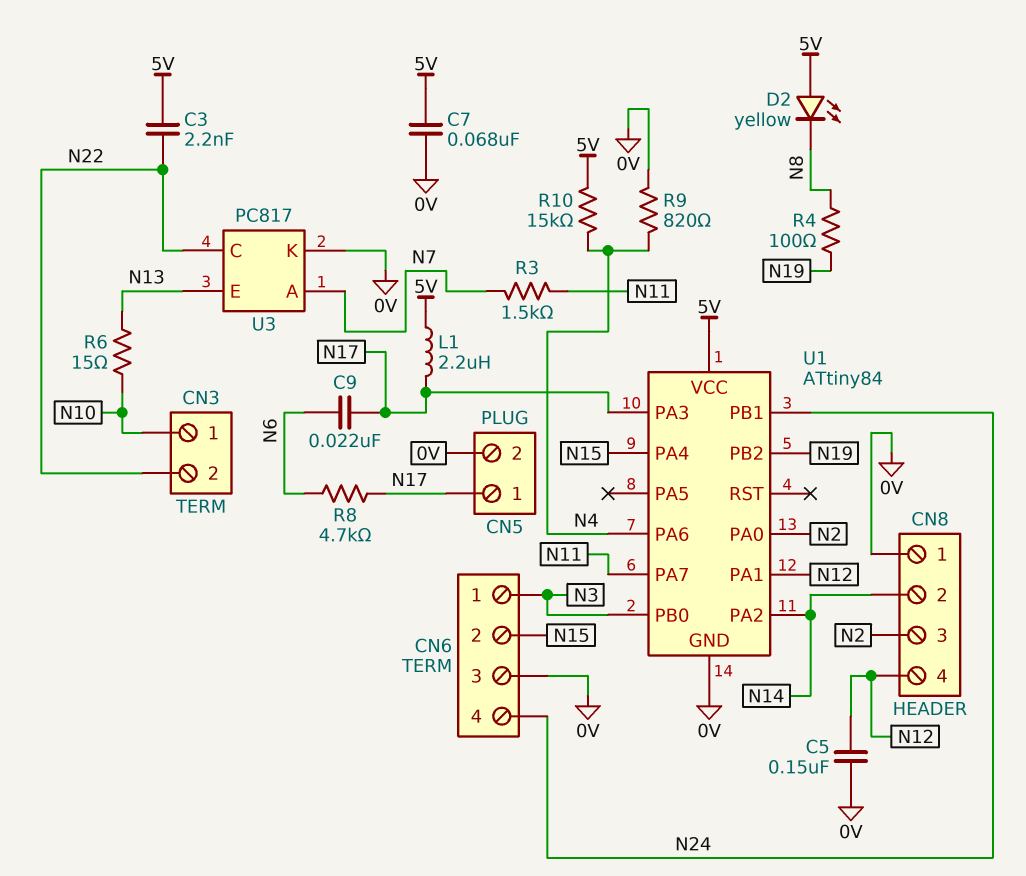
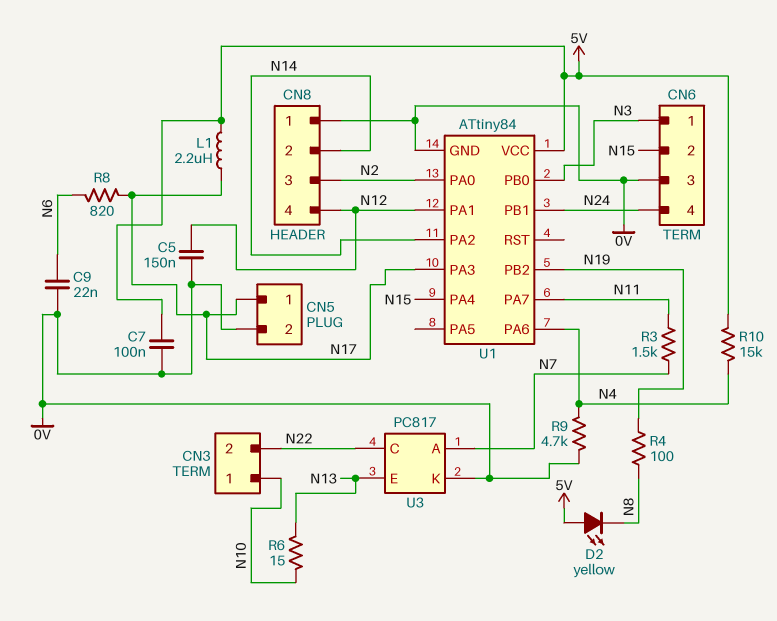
C3: 2.2nF (5V, N22) -> none
C7: 68nF (0V, 5V) -> 100nF (0V, 5V)
C9: 22nF (N6, N17) -> 22nF (0V, N6)
R8: 4.7k (N6, N17) -> 820 (N6, N17)
R9: 820 (0V, N4) -> 4.7k (0V, N4)

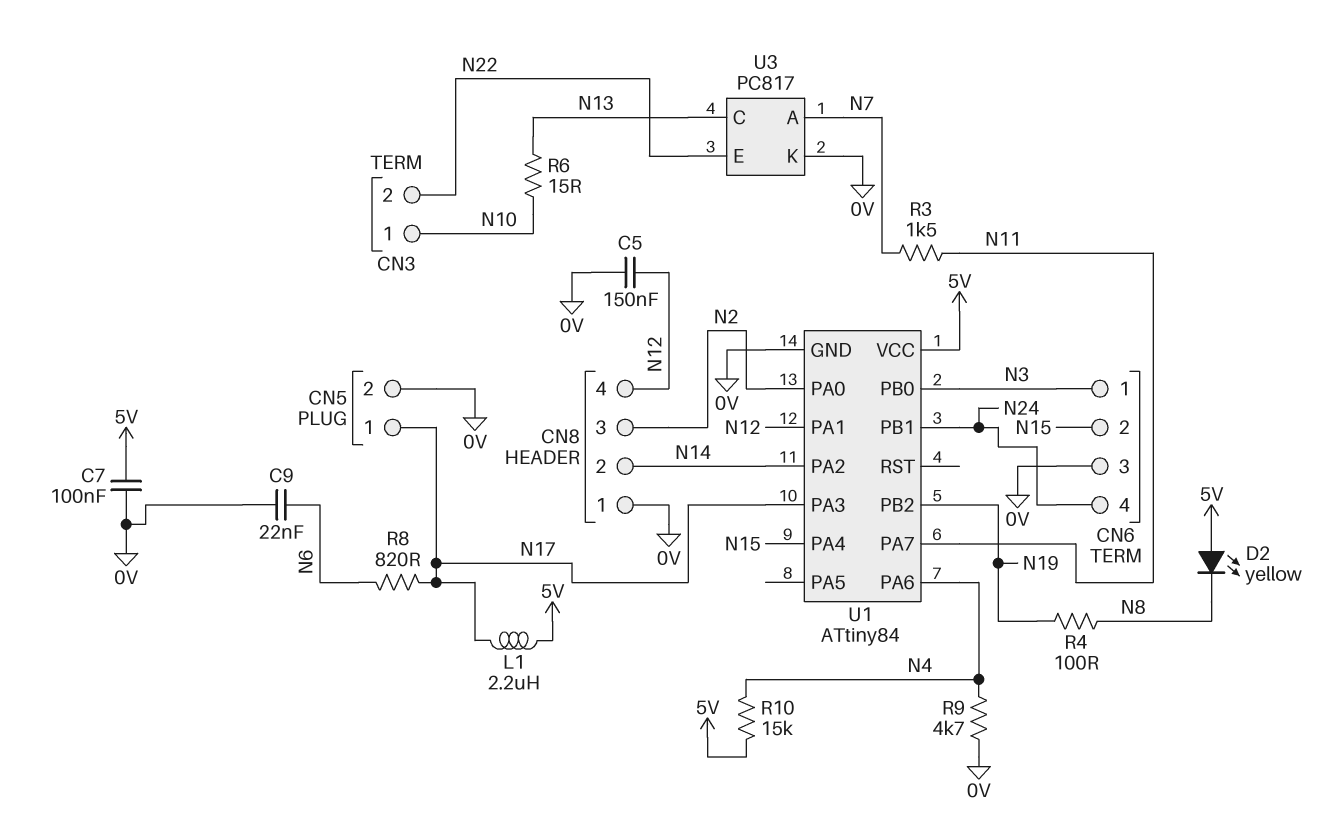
U3 pin C: N22 -> N13
U3 pin E: N13 -> N22

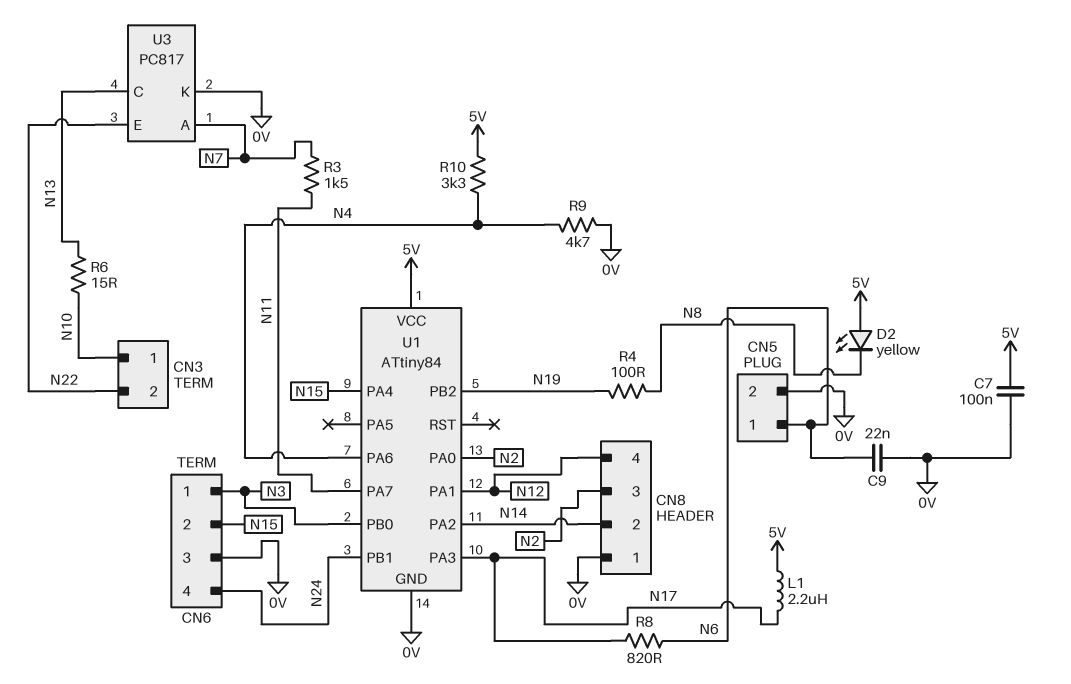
C5: 150nF (0V, N12) -> none
CN5 pin 1: N17 -> N6
R10: 15k (5V, N4) -> 3.3k (5V, N4)

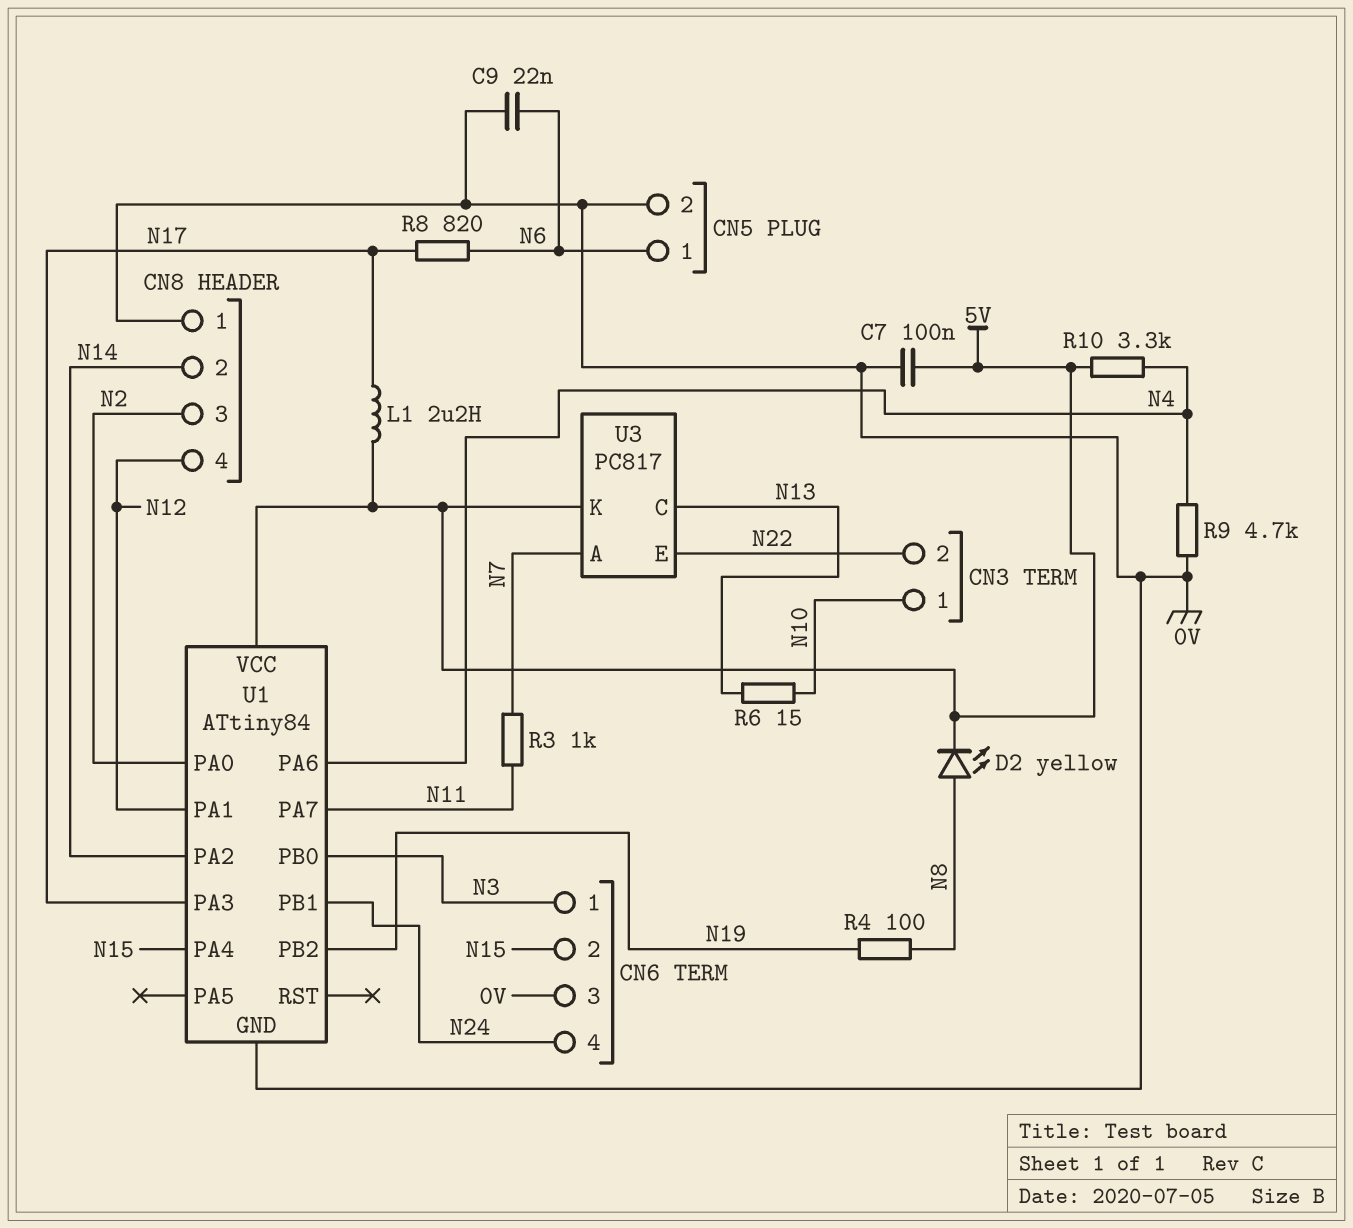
D2: LED yellow (A 5V, K N8) -> LED yellow (A N8, K 5V)
R3: 1.5k (N7, N11) -> 1k (N7, N11)
U3 pin K: 0V -> 5V

